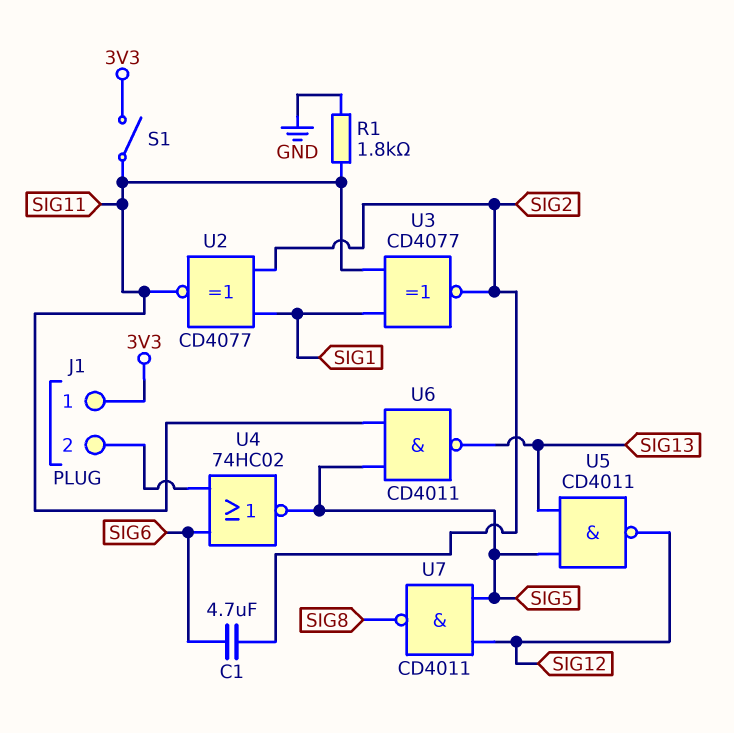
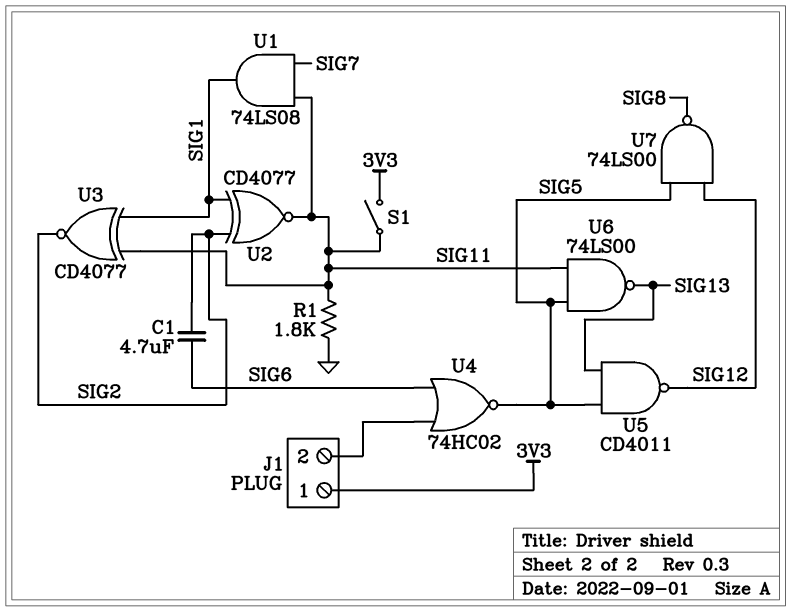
U1: none -> AND 74LS08 (in SIG7, in SIG11, out SIG1)
U6: NAND CD4011 (in SIG5, in SIG11, out SIG13) -> NAND 74LS00 (in SIG5, in SIG11, out SIG13)
U7: NAND CD4011 (in SIG5, in SIG12, out SIG8) -> NAND 74LS00 (in SIG5, in SIG12, out SIG8)

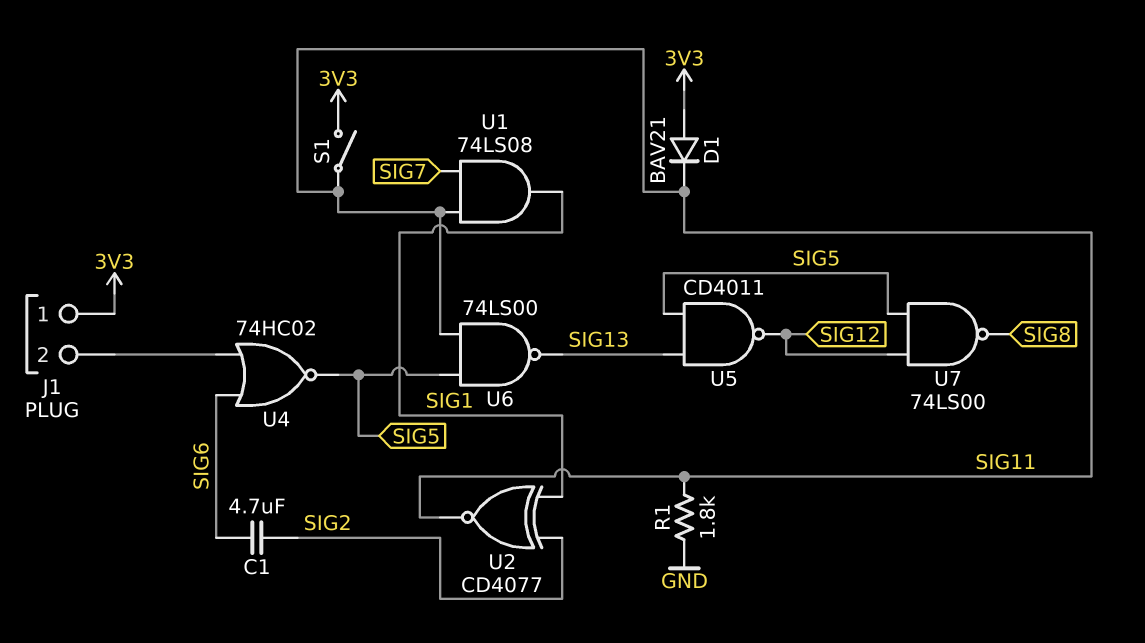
D1: none -> diode BAV21 (A 3V3, K SIG11)
U3: XNOR CD4077 (in SIG1, in SIG11, out SIG2) -> none

